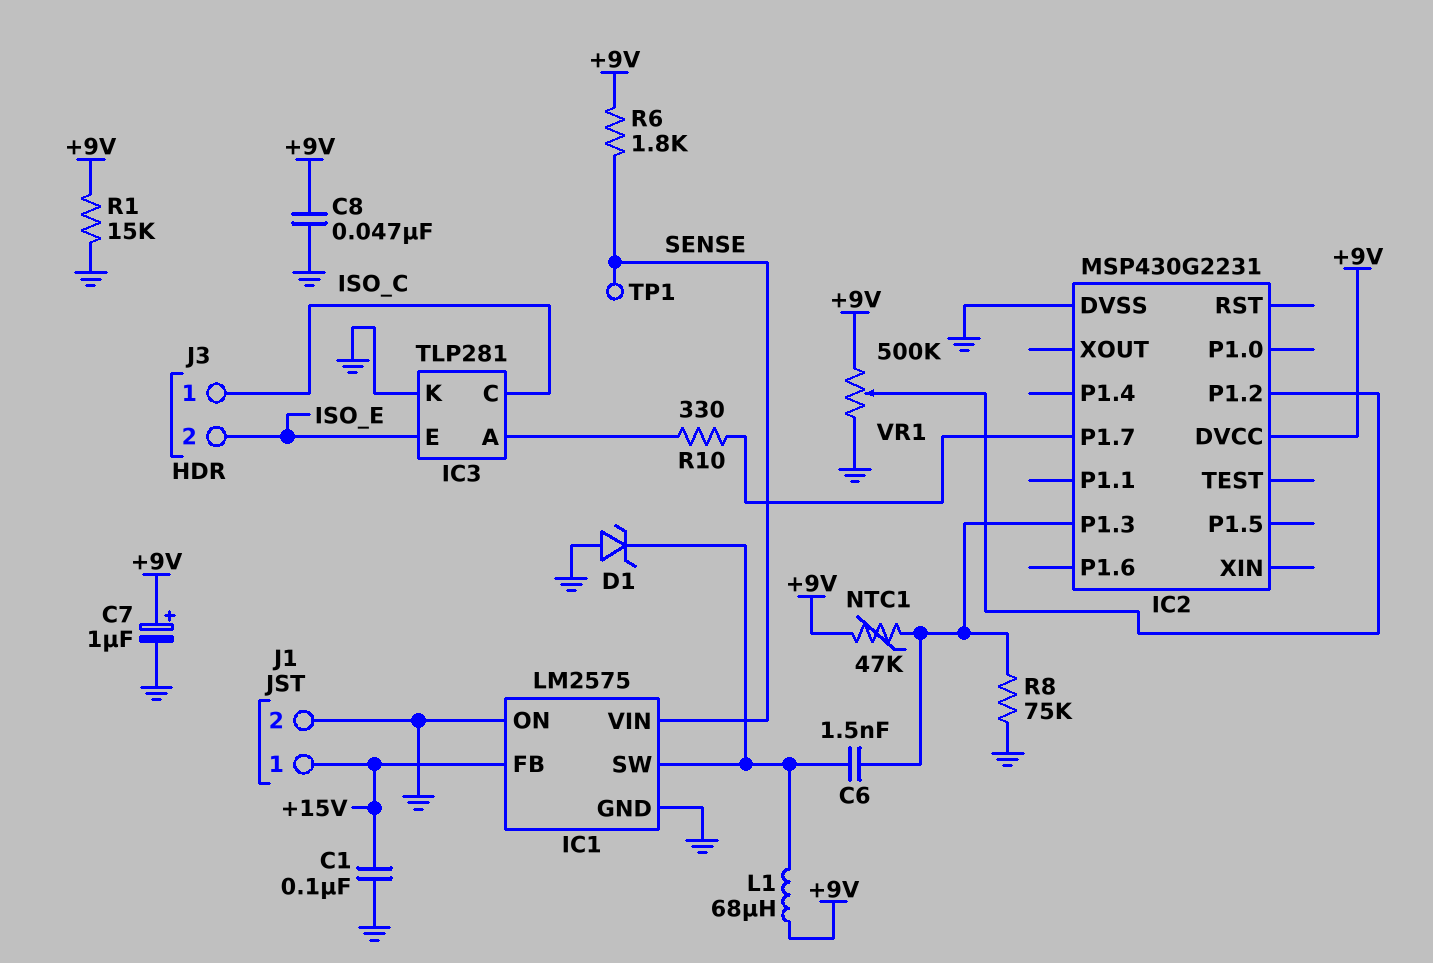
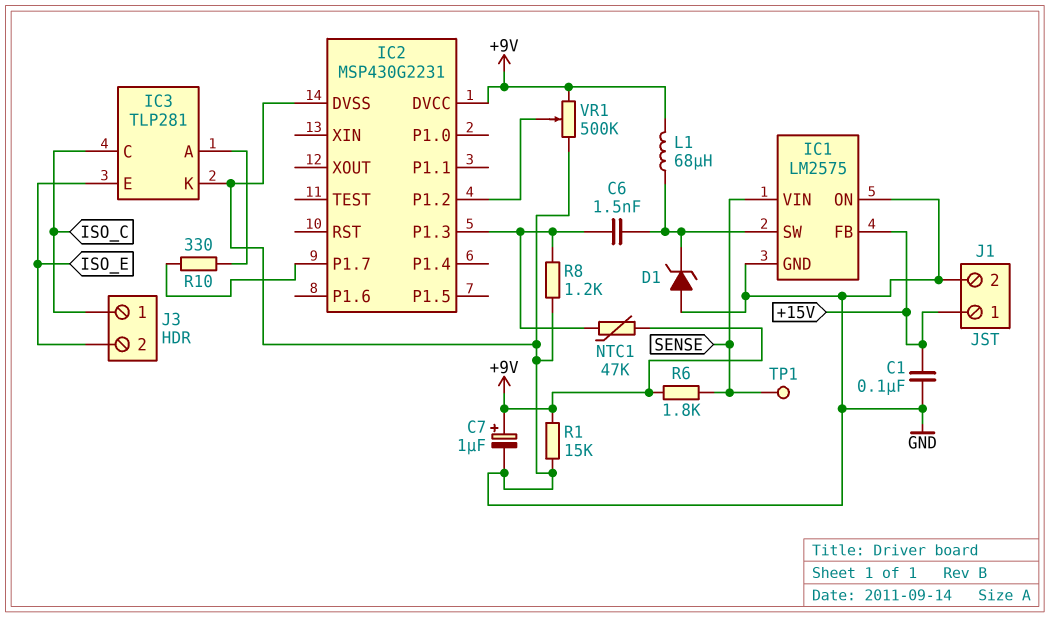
C8: 47nF (+9V, GND) -> none
R8: 75k (GND, IC2/P1.3) -> 1.2k (GND, IC2/P1.3)

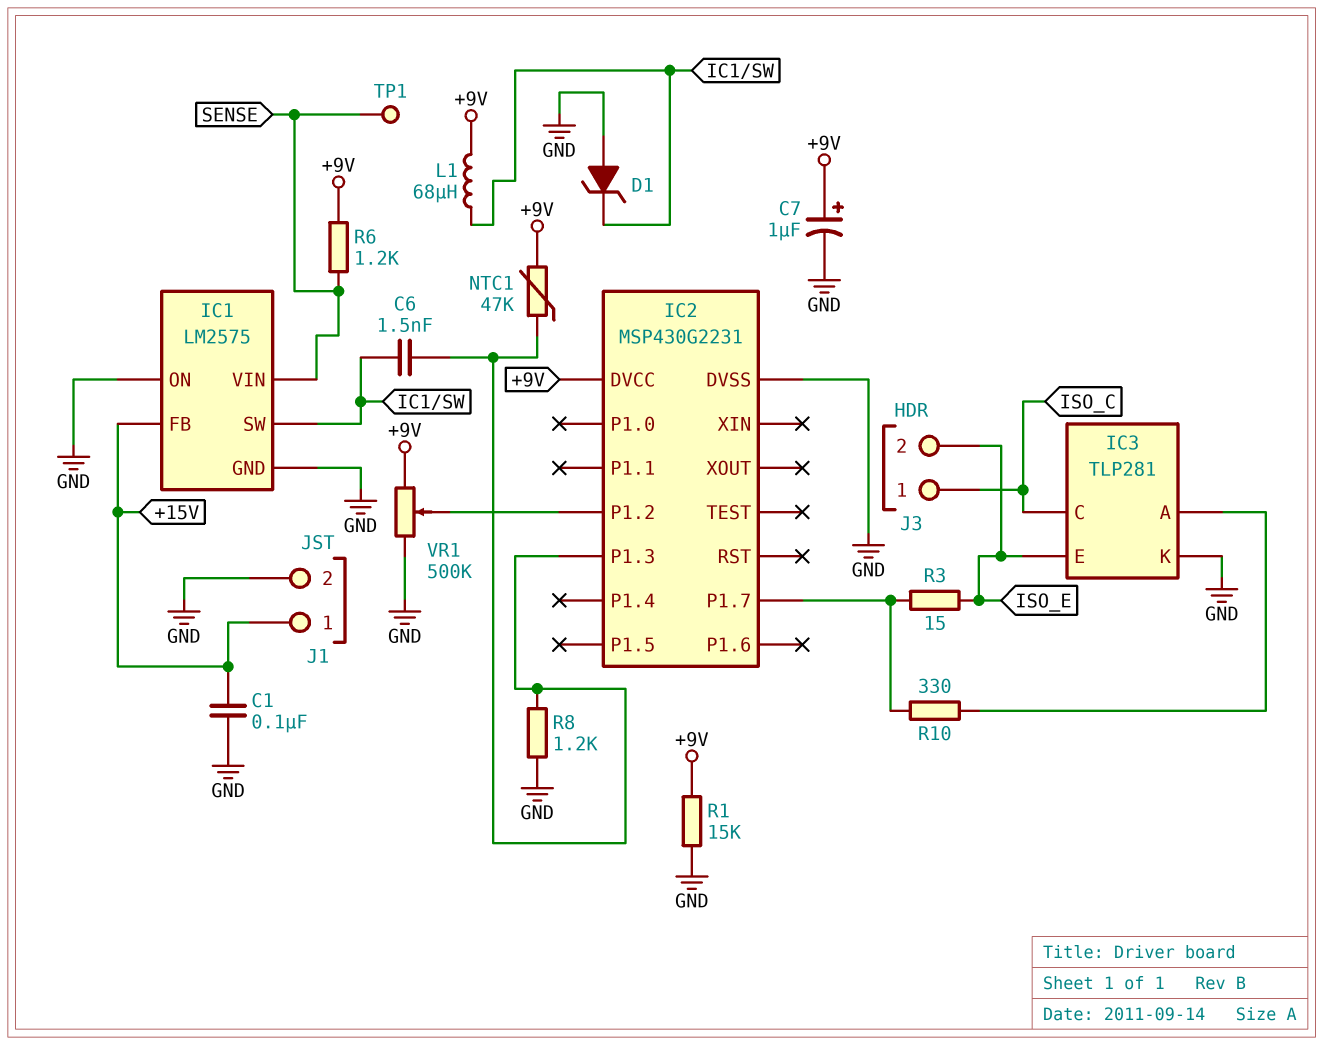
R3: none -> 15 (IC2/P1.7, ISO_E)
R6: 1.8k (+9V, SENSE) -> 1.2k (+9V, SENSE)

